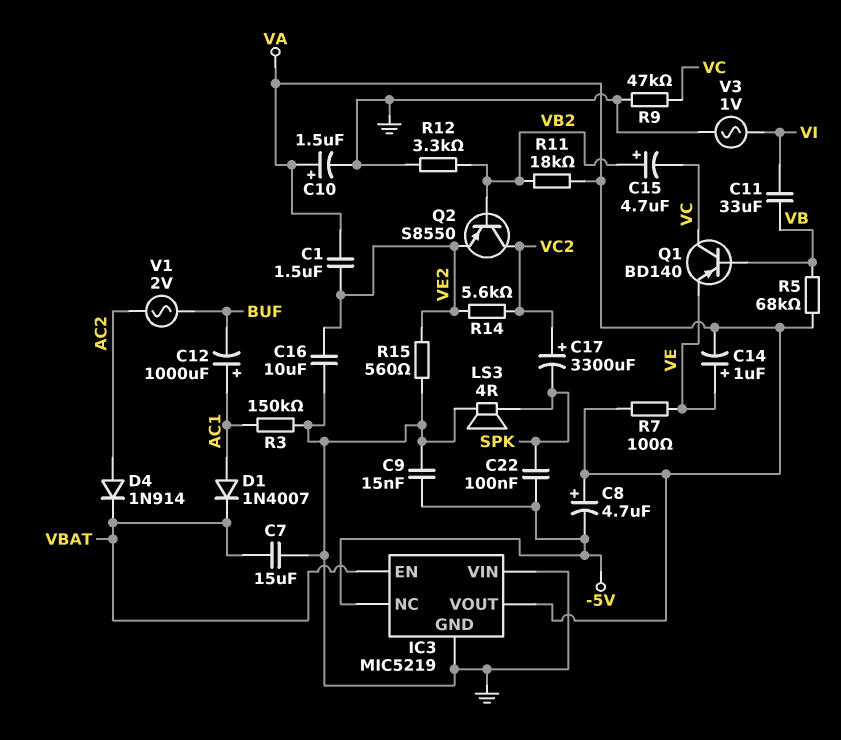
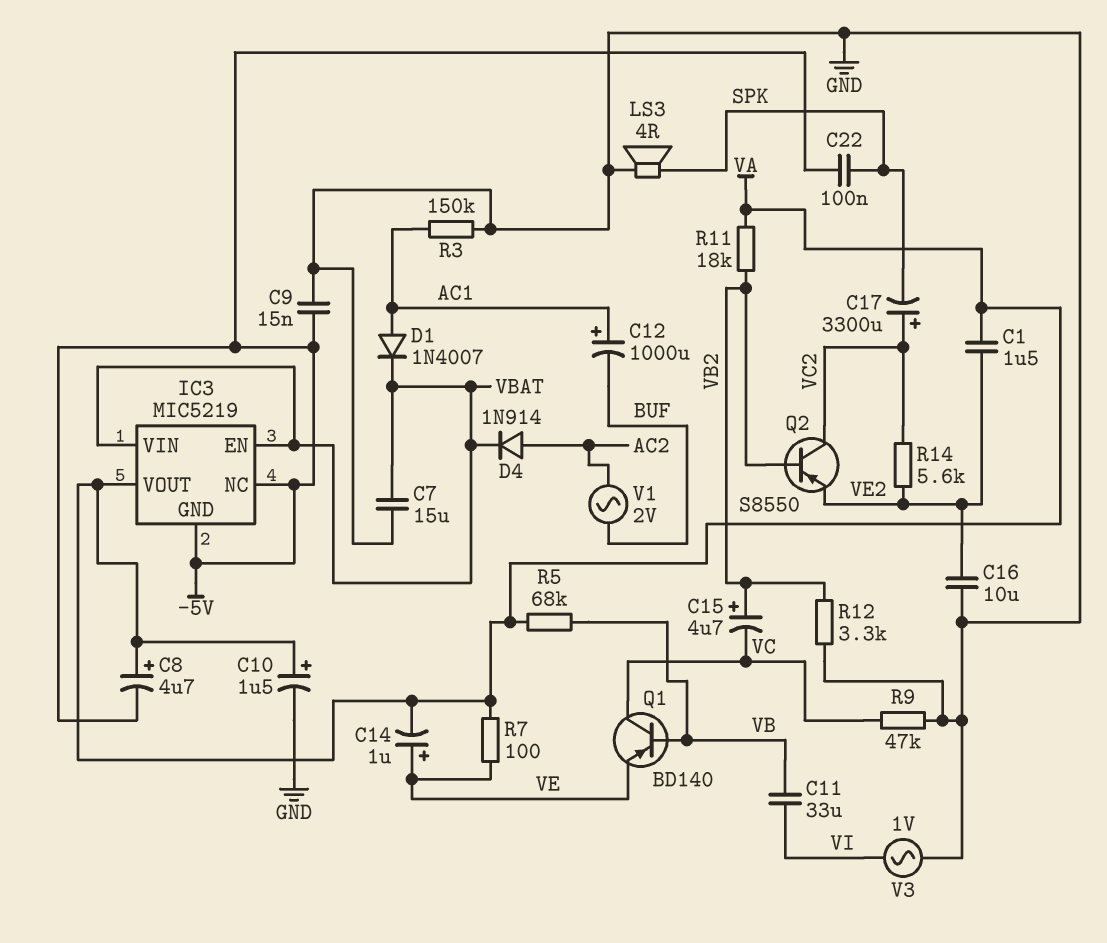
IC3 pin GND: GND -> -5V
IC3 pin VIN: GND -> VBAT
R15: 560 (GND, VE2) -> none

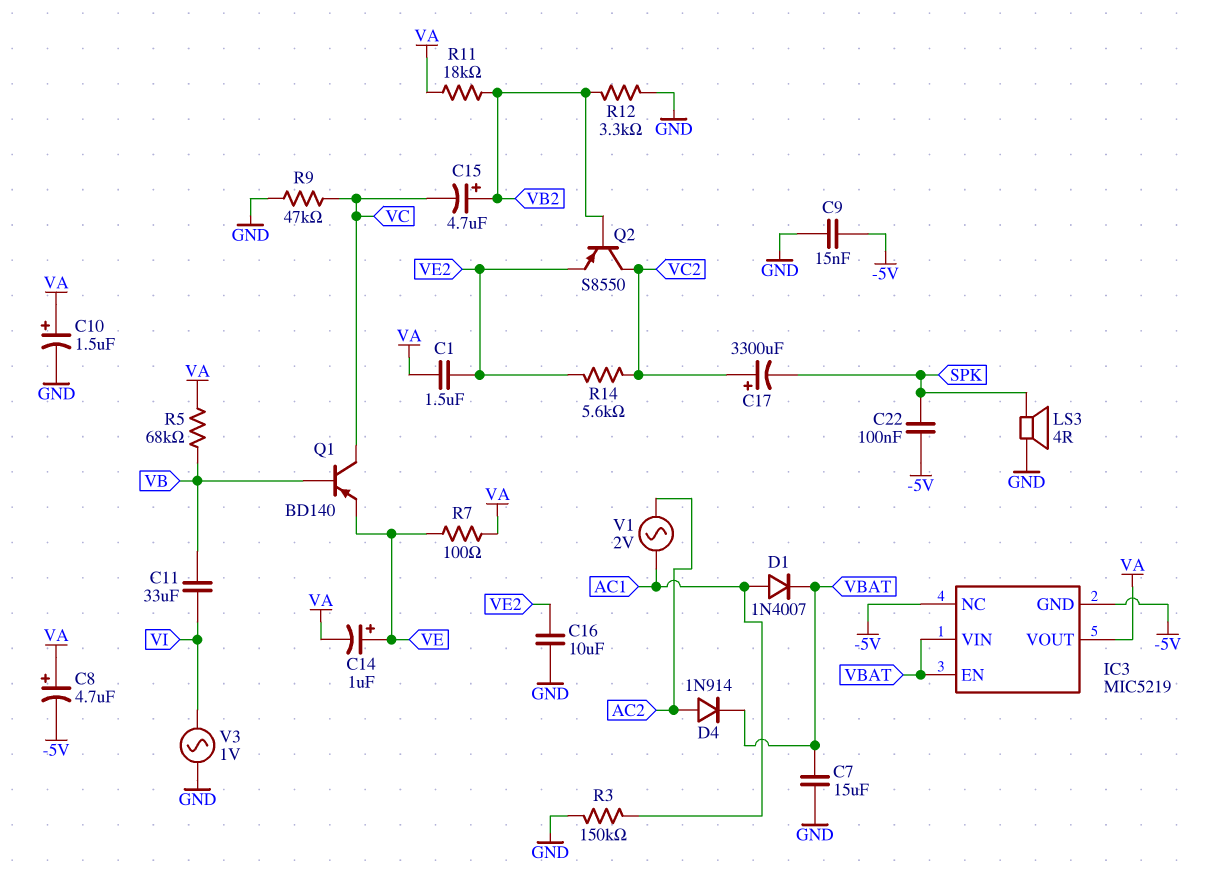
C12: 1000uF (plus AC1, minus BUF) -> none
V1: AC 2V (AC2, BUF) -> AC 2V (AC1, AC2)

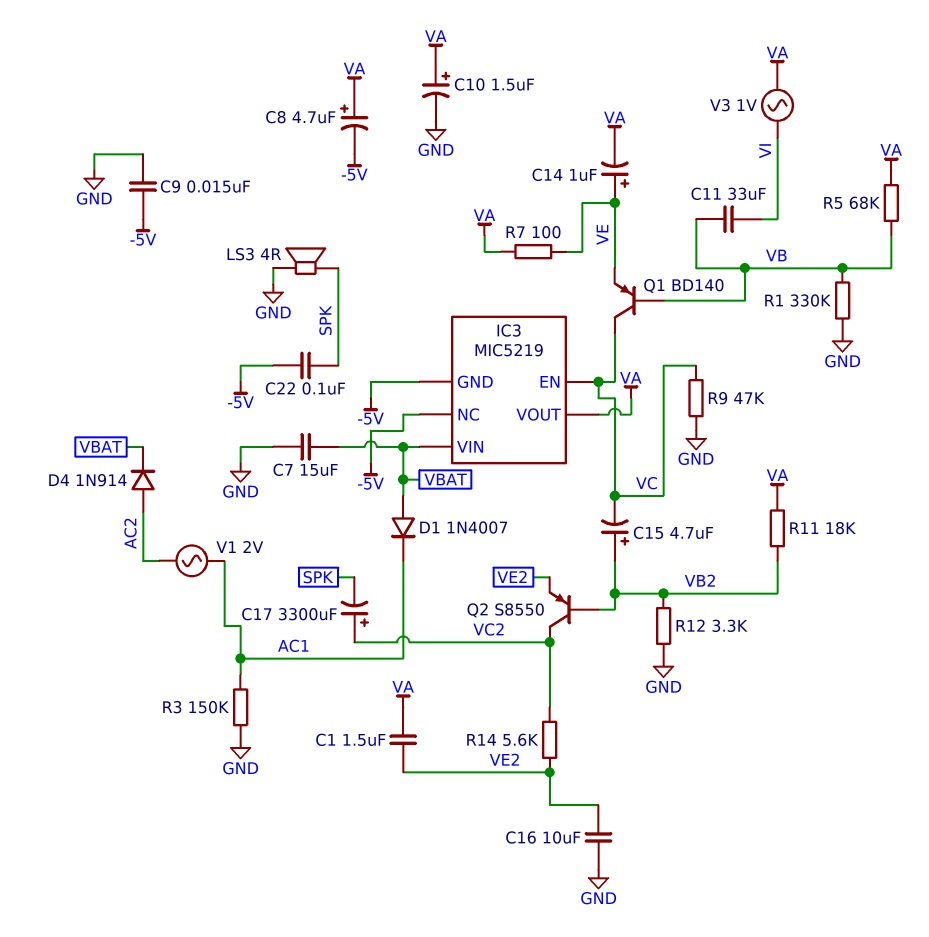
D1: diode 1N4007 (A AC1, K VBAT) -> diode 1N4007 (A VBAT, K AC1)
IC3 pin EN: VBAT -> VC
R1: none -> 330k (GND, VB)
V3: AC 1V (GND, VI) -> AC 1V (VA, VI)

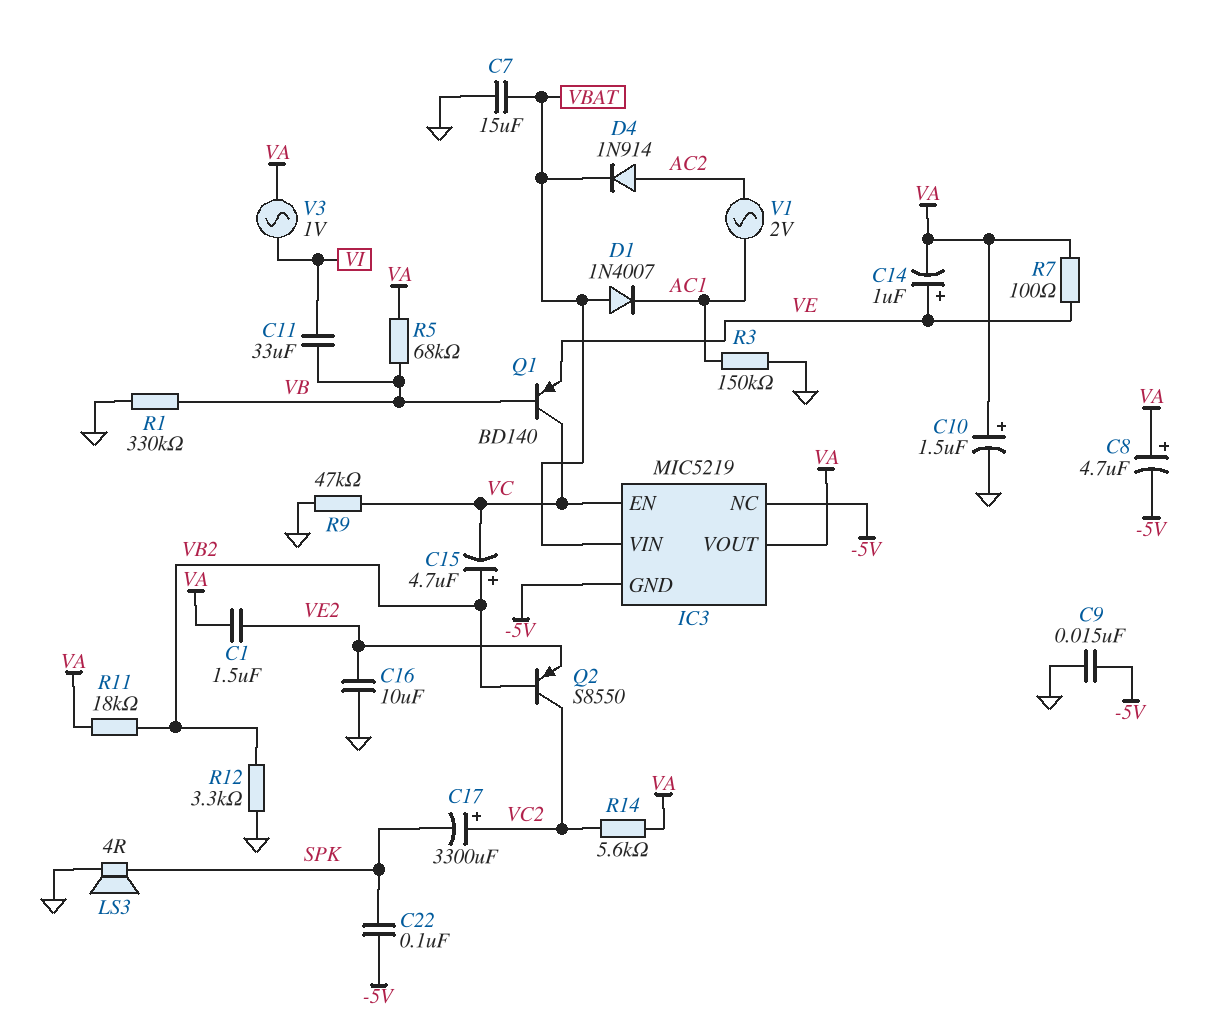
R14: 5.6k (VC2, VE2) -> 5.6k (VA, VC2)

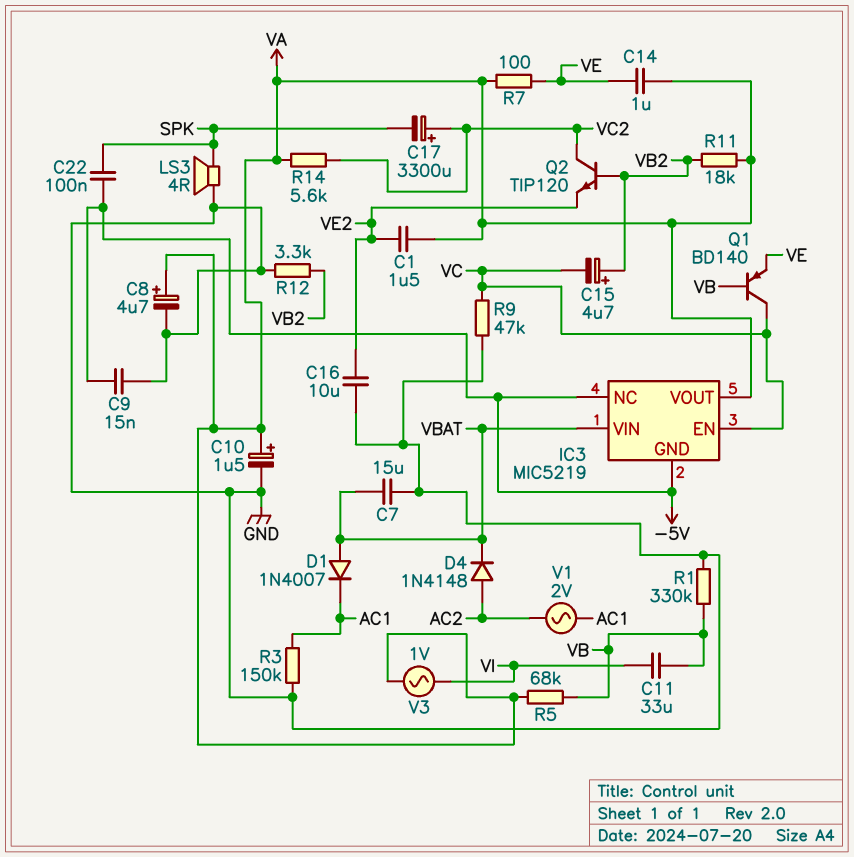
C8: 4.7uF (plus VA, minus -5V) -> 4.7uF (plus VA, minus GND)
C14: 1uF (plus VE, minus VA) -> 1uF (VA, VE)
D4: diode 1N914 (A AC2, K VBAT) -> diode 1N4148 (A AC2, K VBAT)
Q2: PNP S8550 (B VB2, C VC2, E VE2) -> NPN TIP120 (B VB2, C VC2, E VE2)

